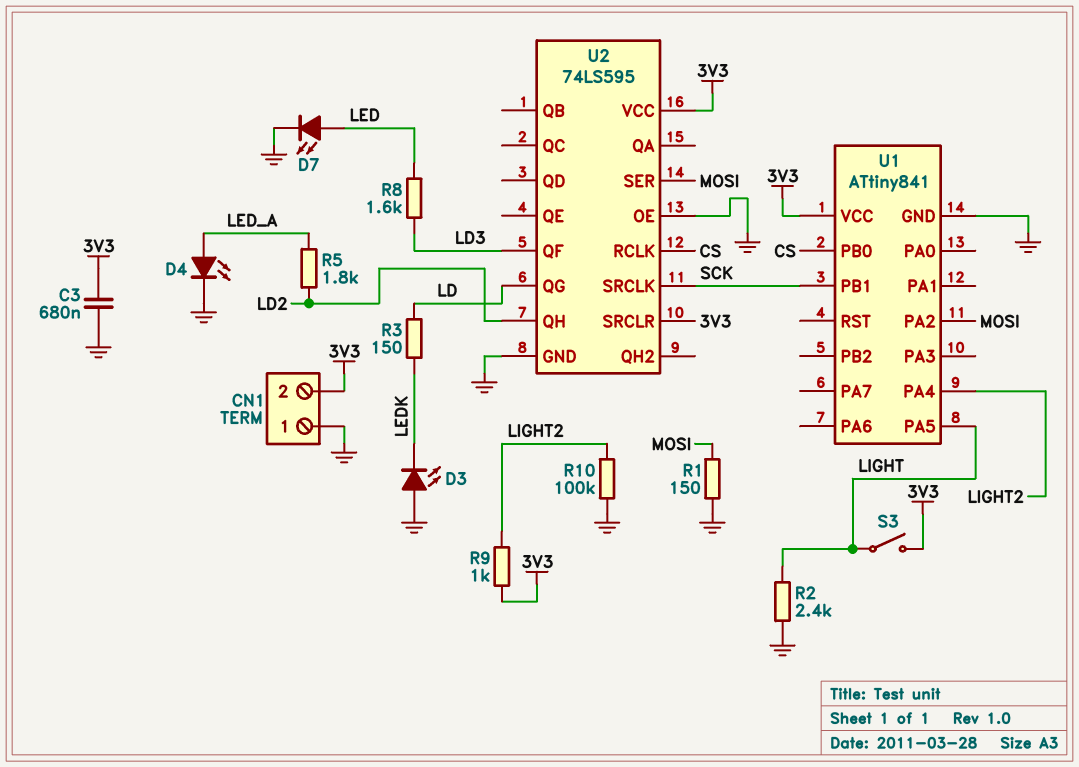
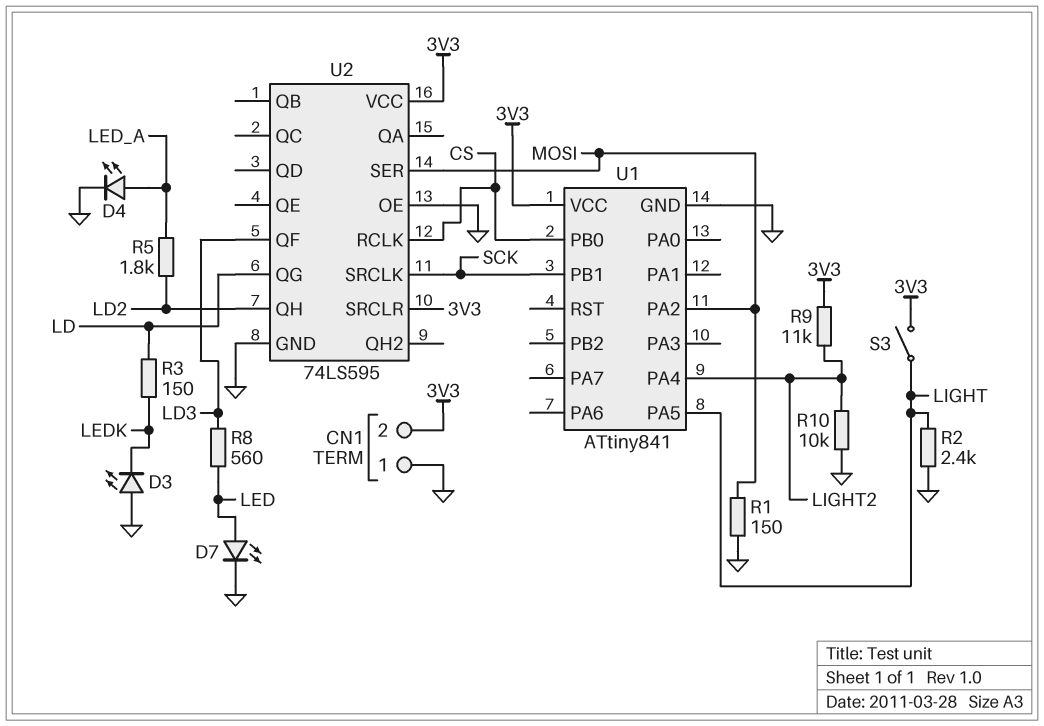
C3: 680nF (3V3, GND) -> none
R8: 1.6k (LD3, LED) -> 560 (LD3, LED)
R9: 1k (3V3, LIGHT2) -> 11k (3V3, LIGHT2)
R10: 100k (GND, LIGHT2) -> 10k (GND, LIGHT2)

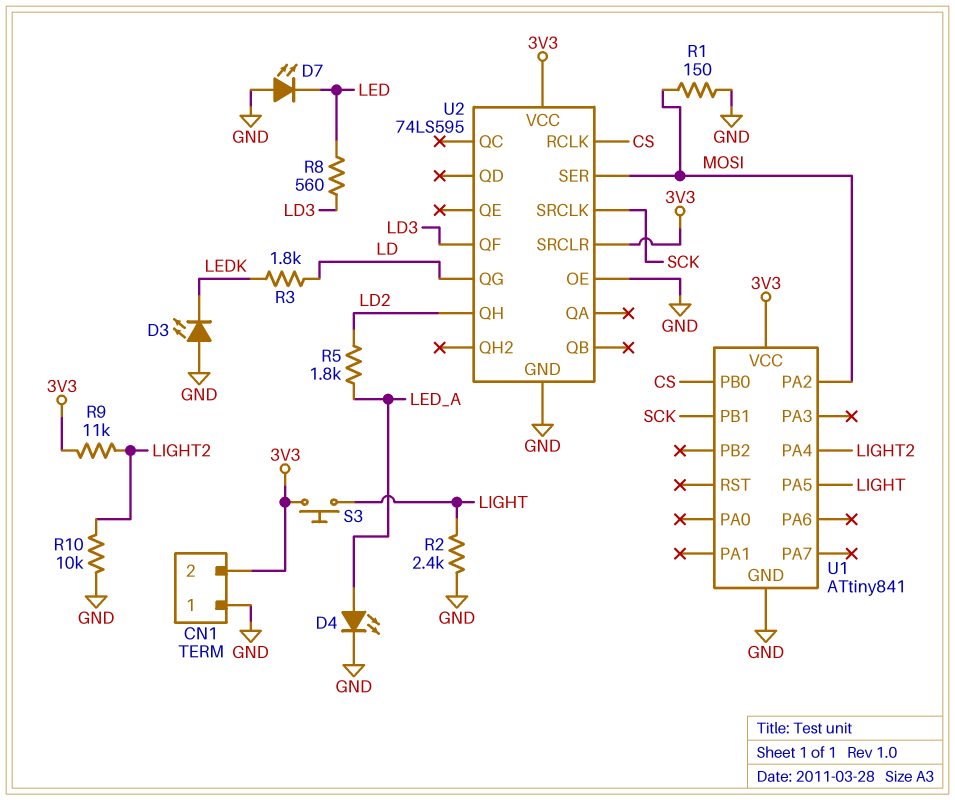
D7: LED (A LED, K GND) -> LED (A GND, K LED)
R3: 150 (LD, LEDK) -> 1.8k (LD, LEDK)
S3: switch (3V3, LIGHT) -> button (3V3, LIGHT)

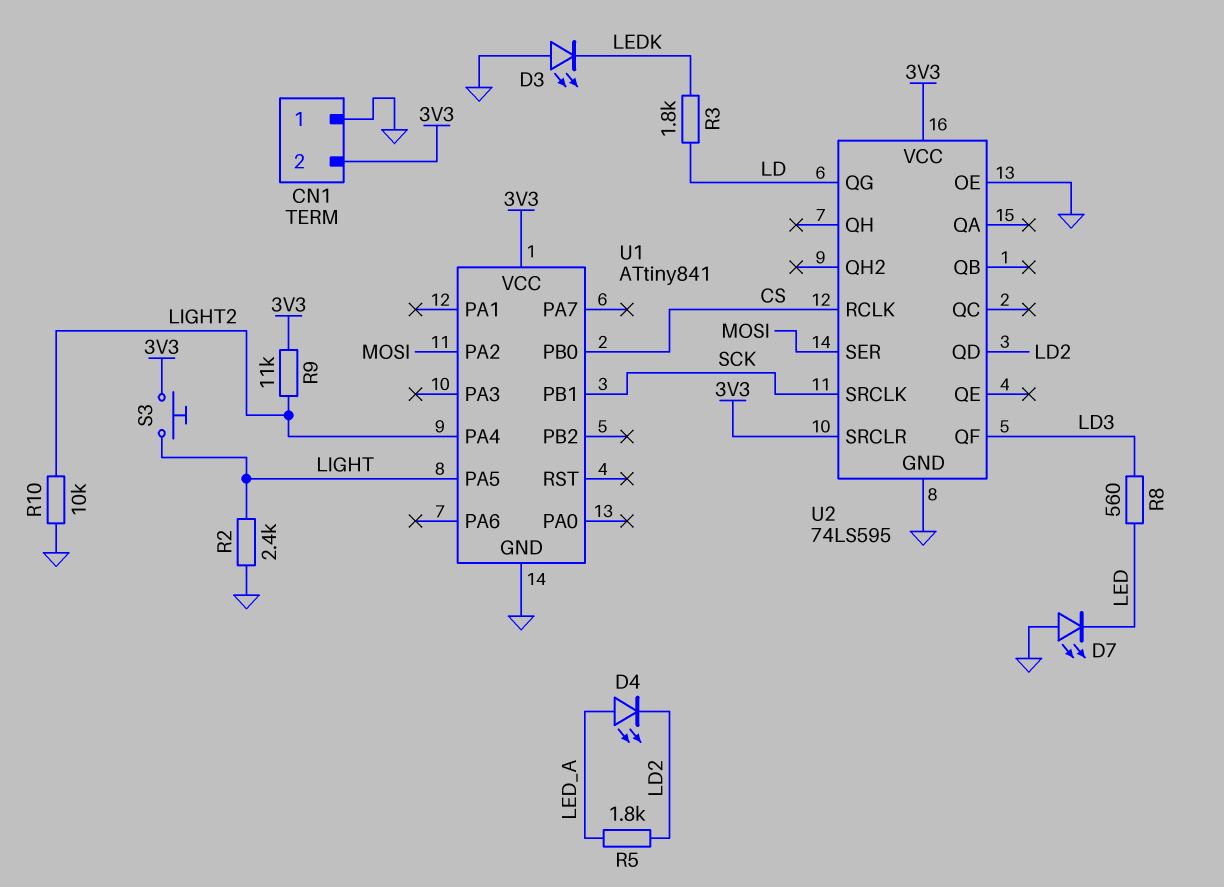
D4: LED (A LED_A, K GND) -> LED (A LED_A, K LD2)
R1: 150 (GND, MOSI) -> none
U2 pin QD: none -> LD2
U2 pin QH: LD2 -> none

